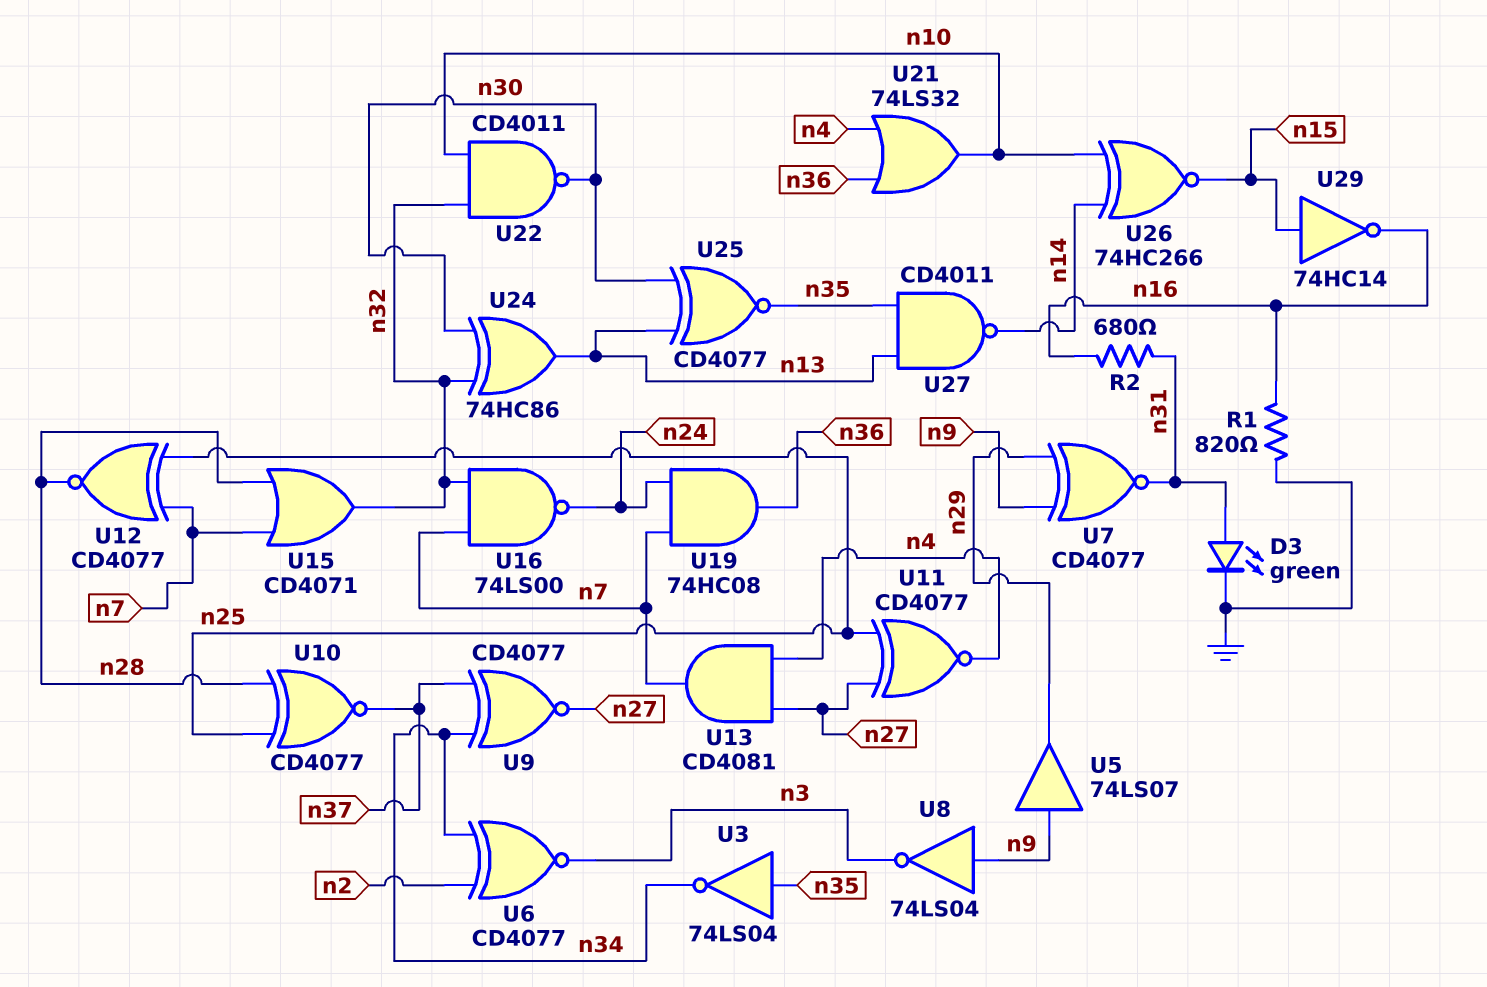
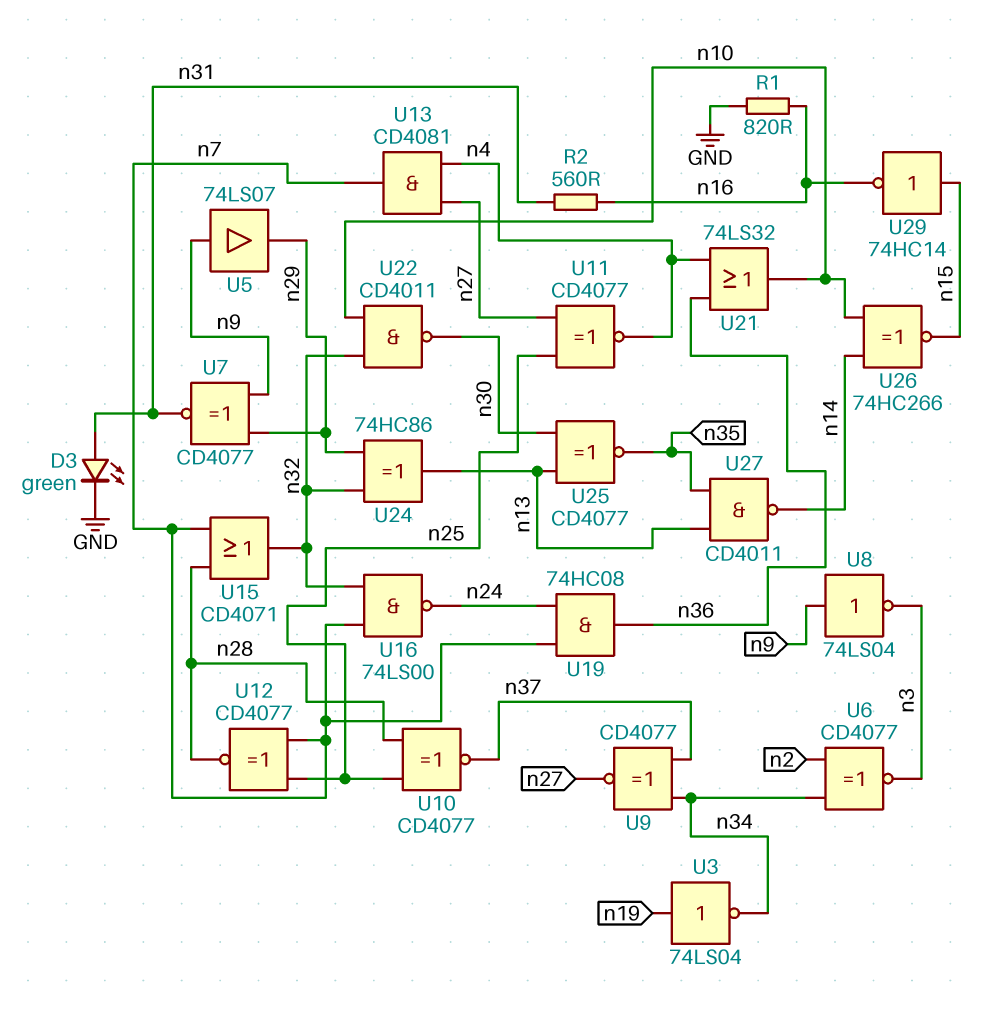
R2: 680 (n16, n31) -> 560 (n16, n31)
U3: NOT 74LS04 (in n35, out n34) -> NOT 74LS04 (in n19, out n34)
U24: XOR 74HC86 (in n30, in n32, out n13) -> XOR 74HC86 (in n29, in n32, out n13)

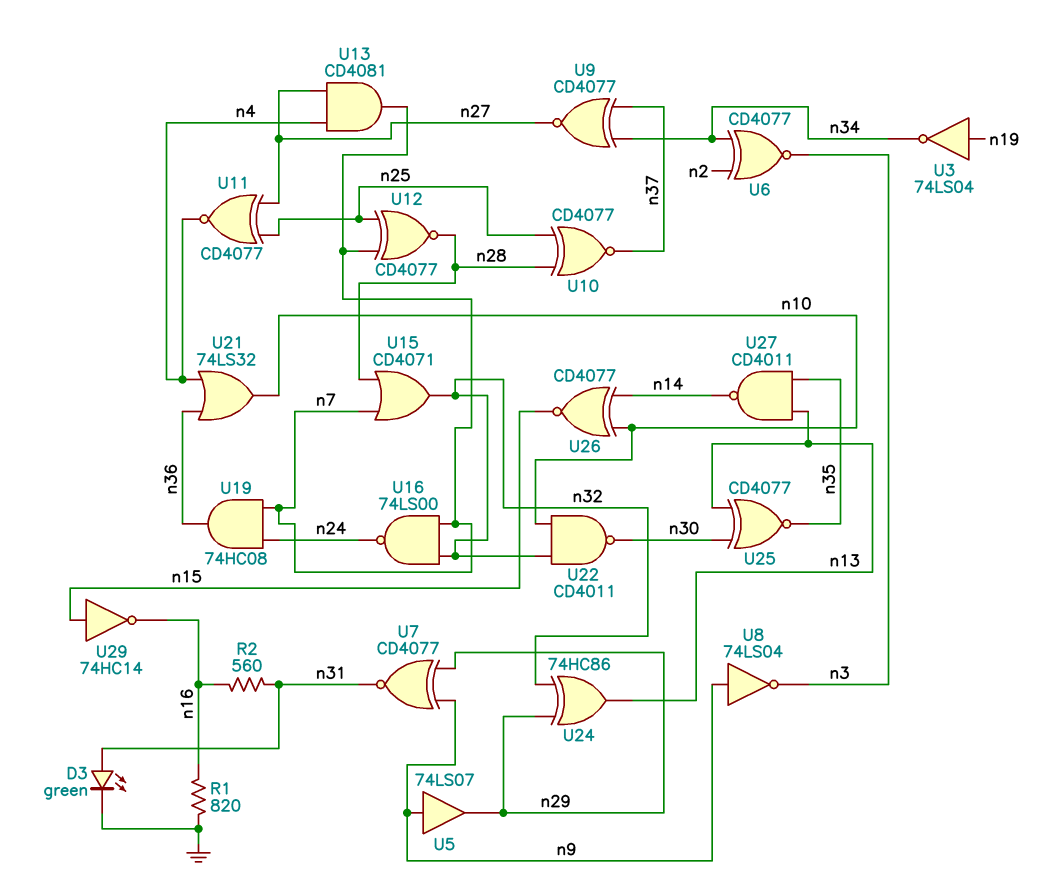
U26: XNOR 74HC266 (in n10, in n14, out n15) -> XNOR CD4077 (in n10, in n14, out n15)

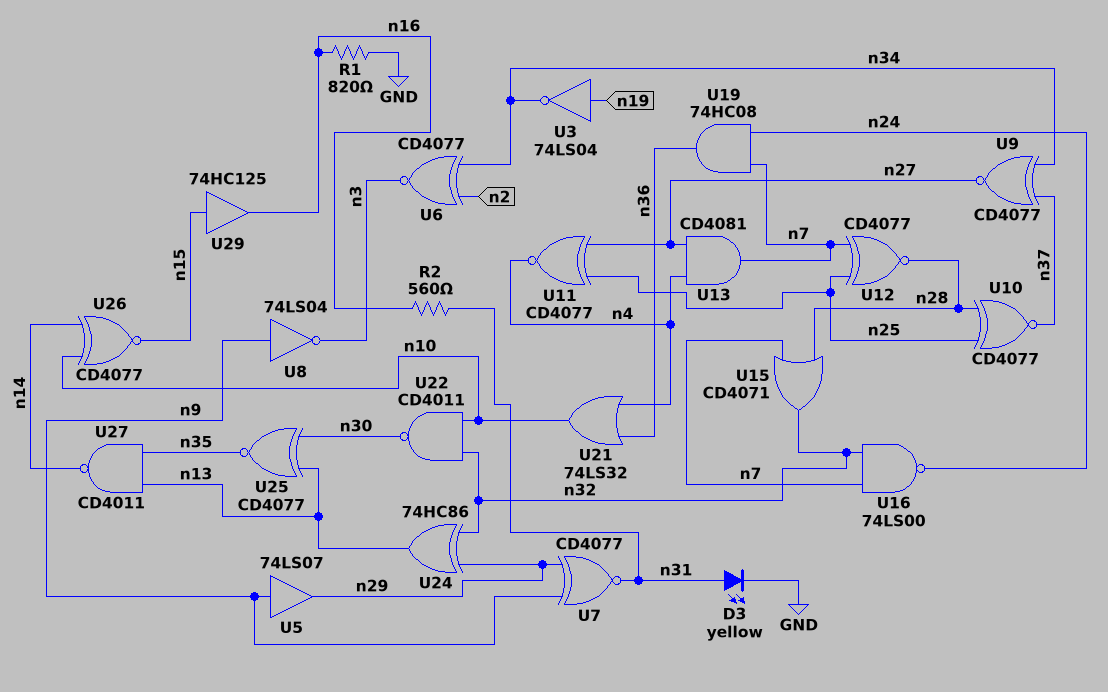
D3: LED green (A n31, K GND) -> LED yellow (A n31, K GND)
U29: NOT 74HC14 (in n15, out n16) -> buffer 74HC125 (in n15, out n16)

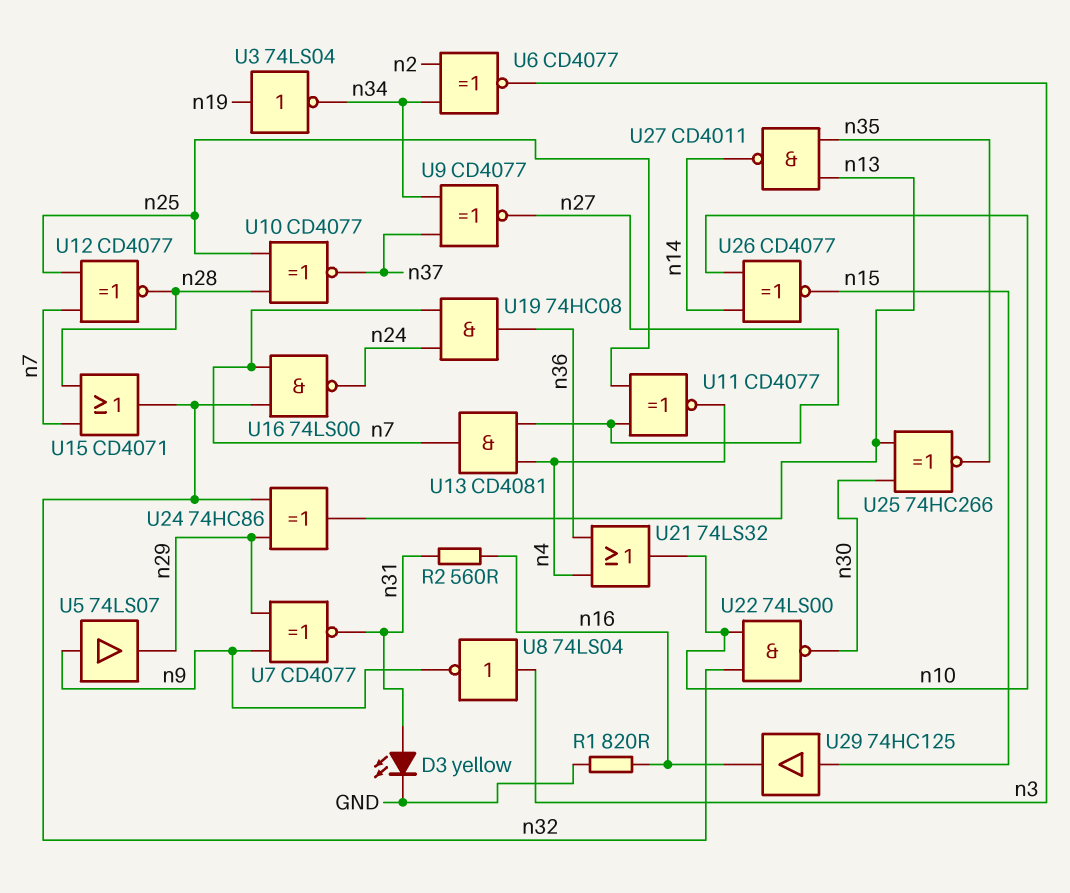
U8: NOT 74LS04 (in n9, out n3) -> NOT 74LS04 (in n3, out n9)
U22: NAND CD4011 (in n10, in n32, out n30) -> NAND 74LS00 (in n10, in n32, out n30)
U25: XNOR CD4077 (in n13, in n30, out n35) -> XNOR 74HC266 (in n13, in n30, out n35)

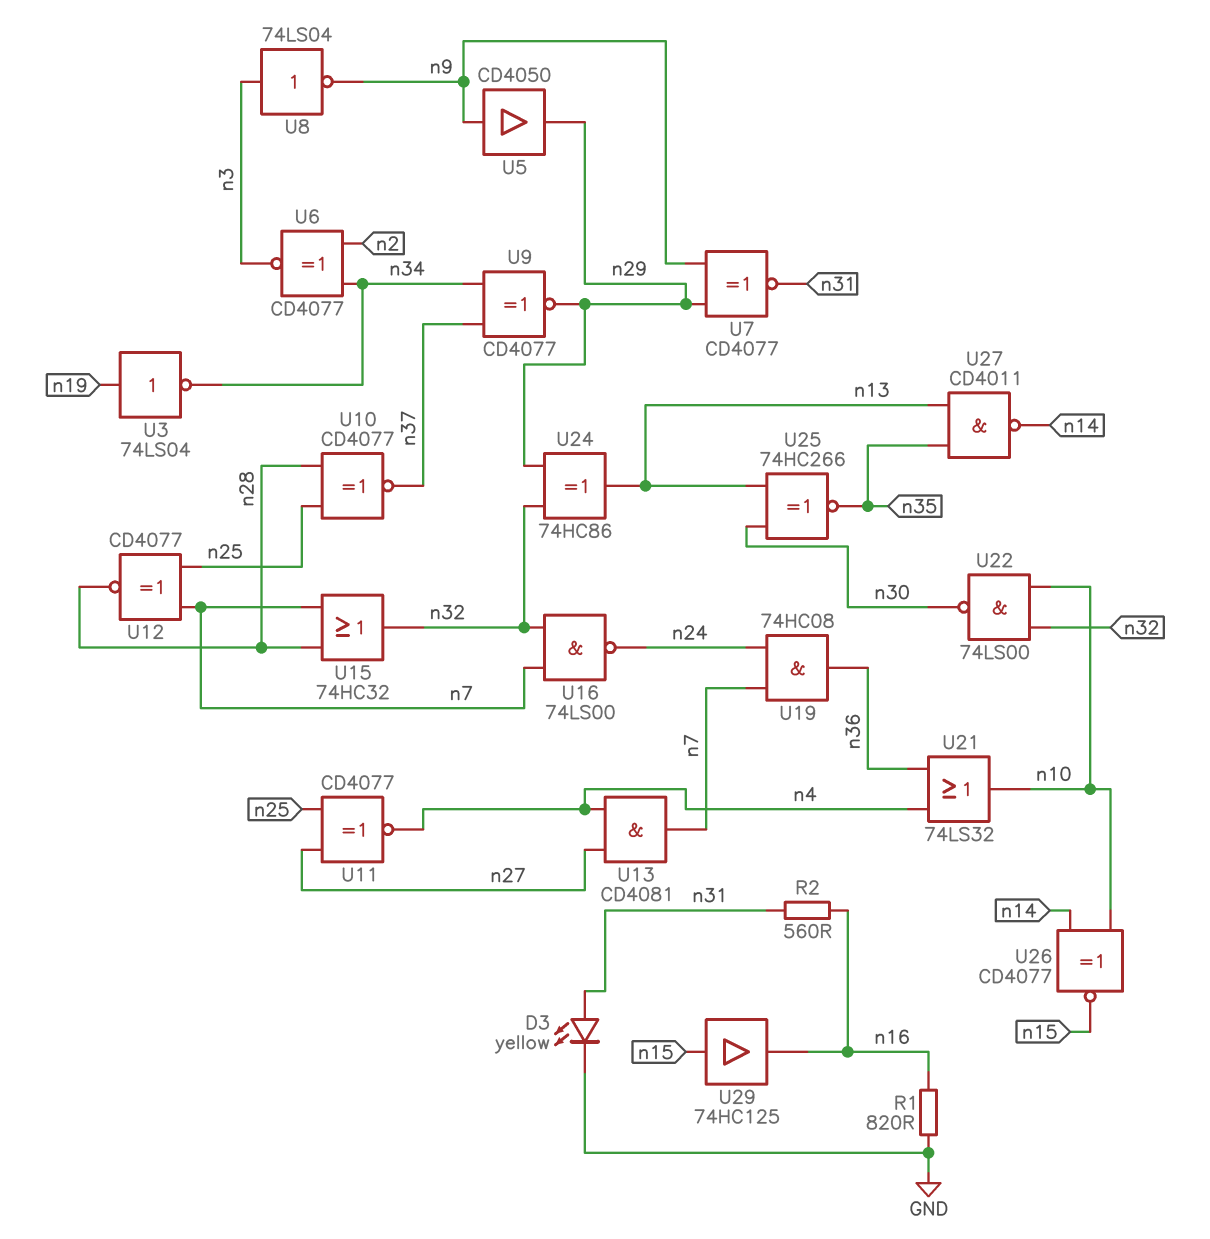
U5: buffer 74LS07 (in n9, out n29) -> buffer CD4050 (in n9, out n29)
U9: XNOR CD4077 (in n34, in n37, out n27) -> XNOR CD4077 (in n34, in n37, out n29)
U15: OR CD4071 (in n7, in n28, out n32) -> OR 74HC32 (in n7, in n28, out n32)

